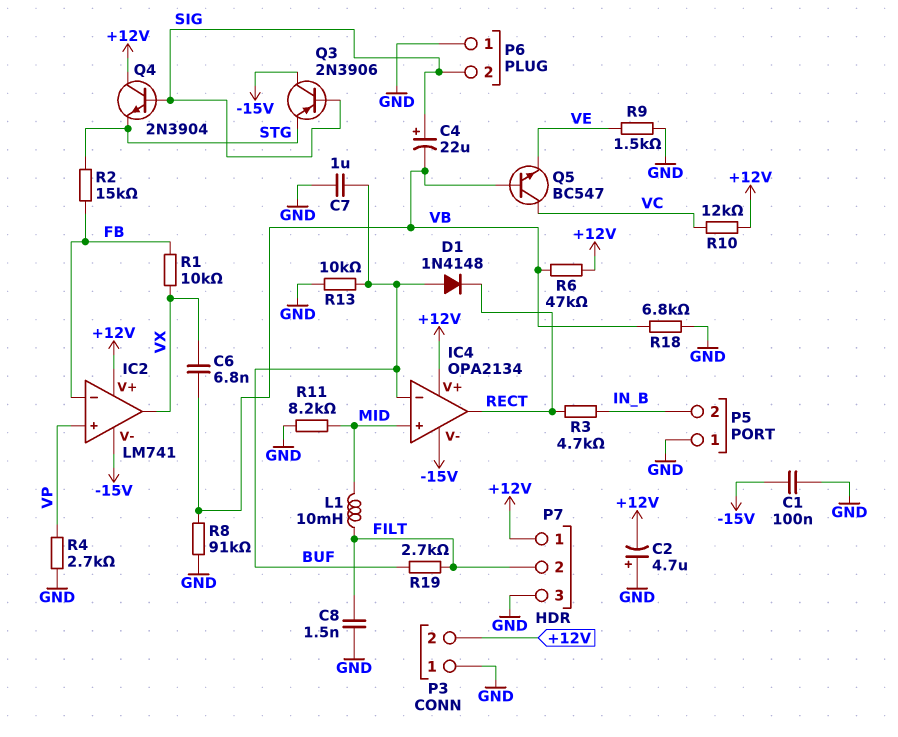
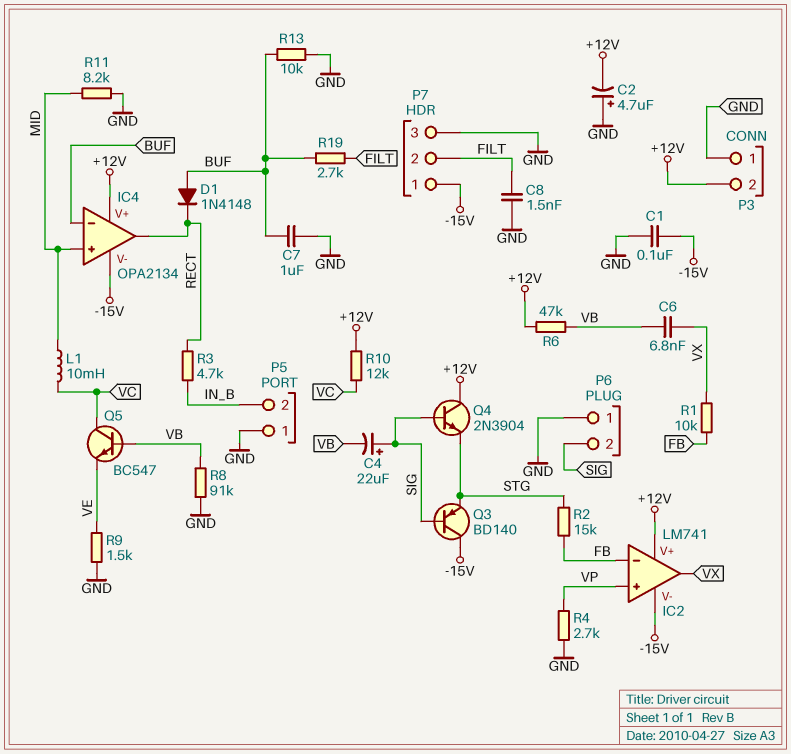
L1: 10mH (FILT, MID) -> 10mH (MID, VC)
P7 pin 1: +12V -> -15V
Q3: PNP 2N3906 (B SIG, C -15V, E STG) -> PNP BD140 (B SIG, C -15V, E STG)
R18: 6.8k (GND, VB) -> none

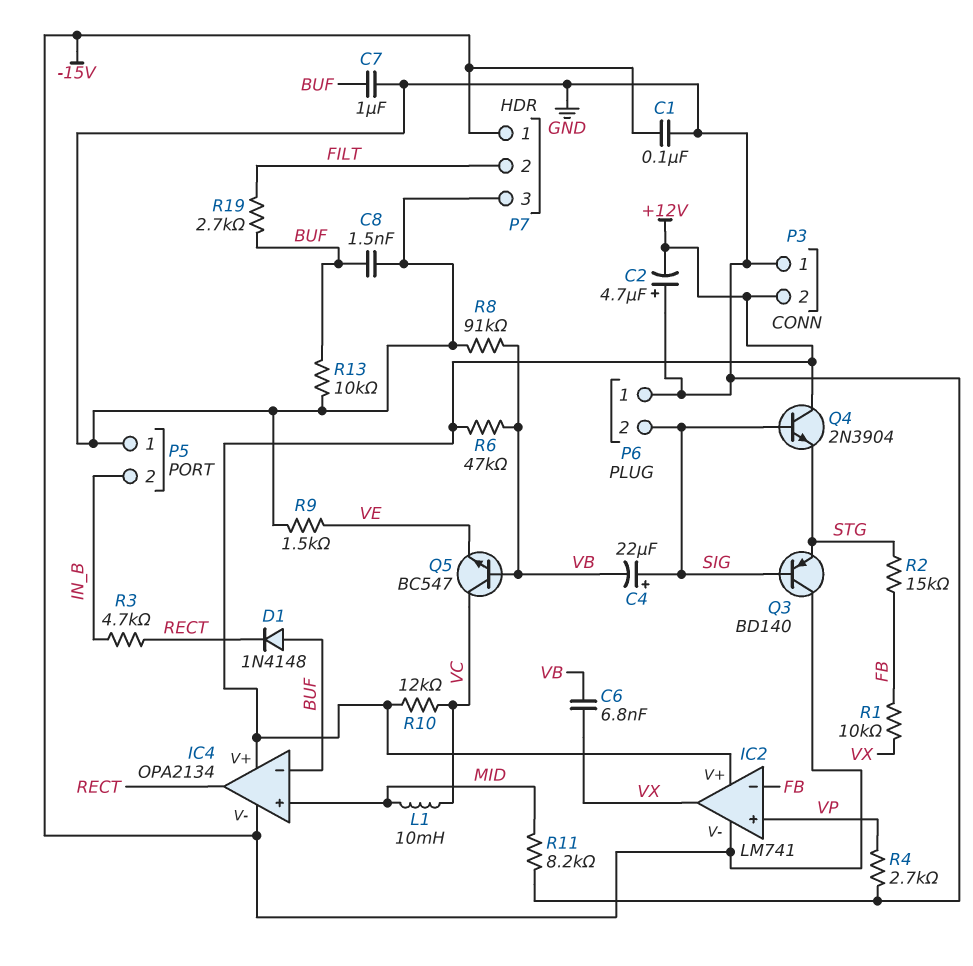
C8: 1.5nF (FILT, GND) -> 1.5nF (BUF, GND)

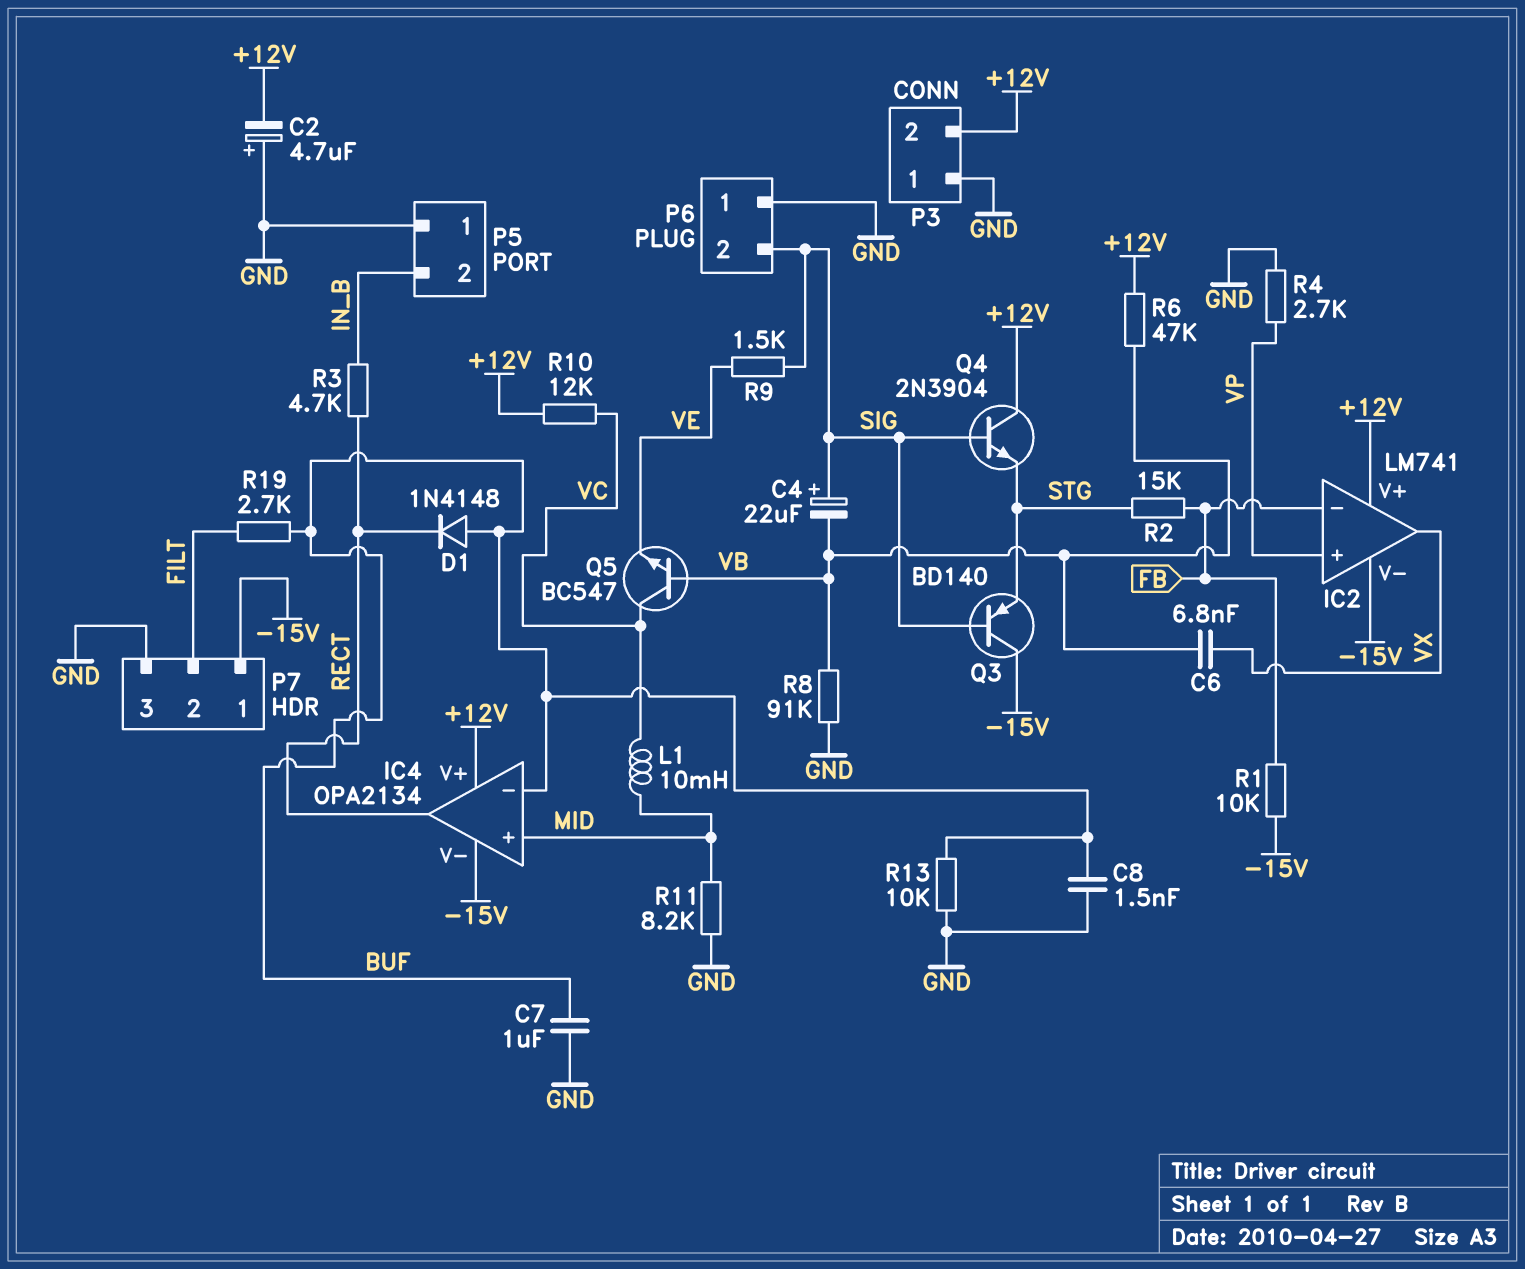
C1: 100nF (-15V, GND) -> none
R1: 10k (FB, VX) -> 10k (-15V, FB)
R9: 1.5k (GND, VE) -> 1.5k (SIG, VE)

